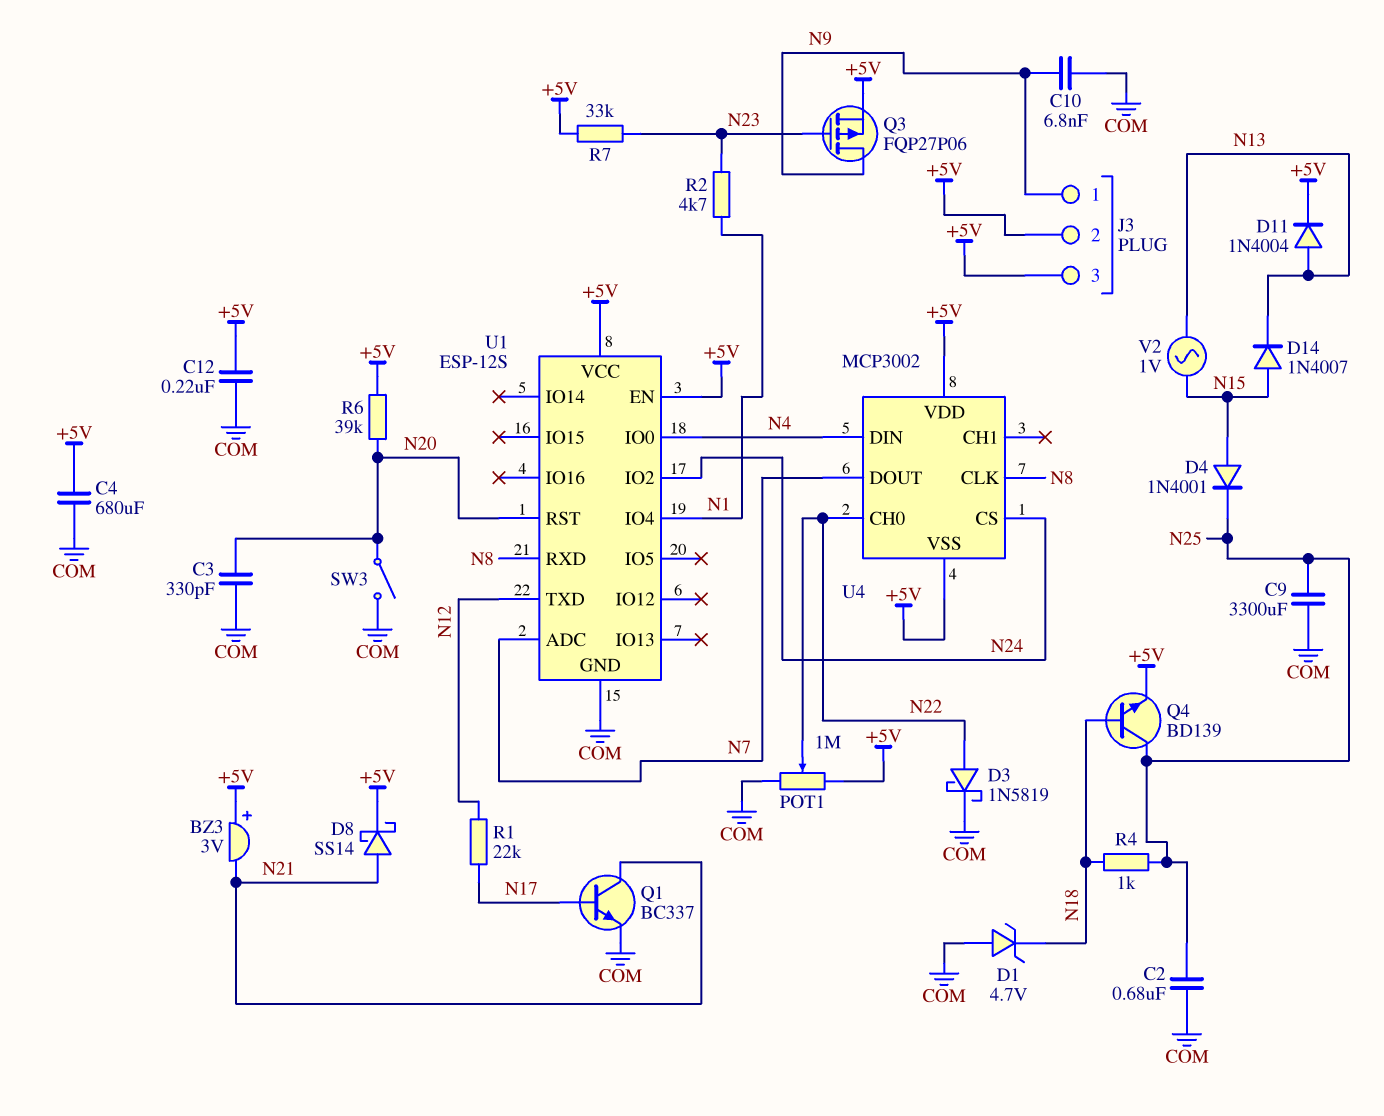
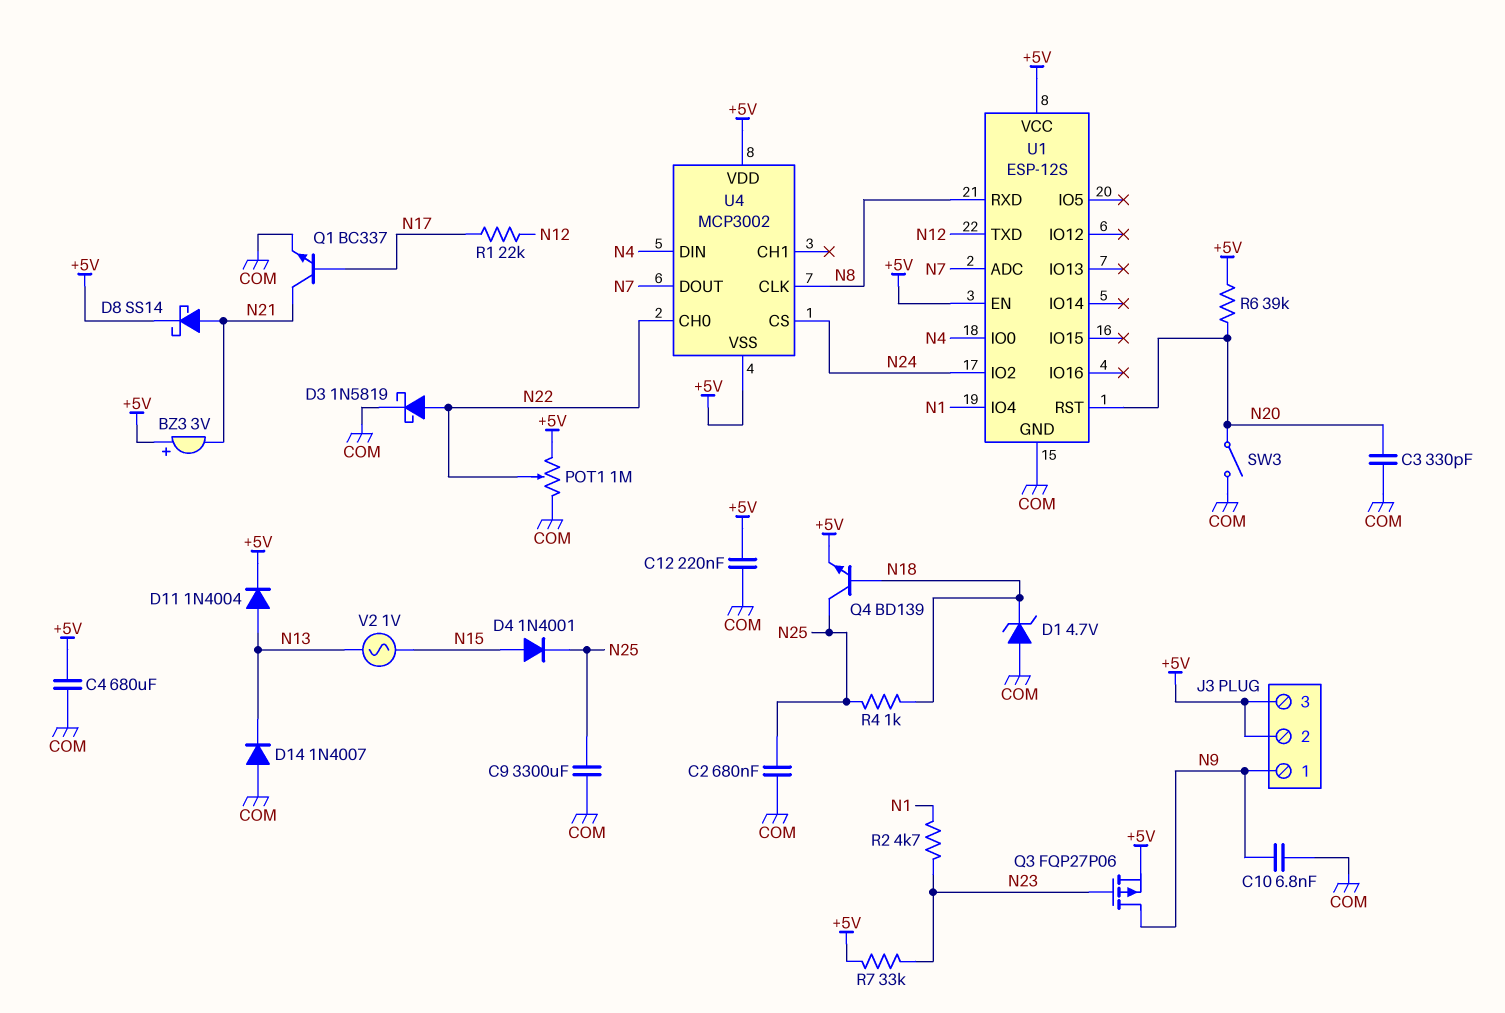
D14: diode 1N4007 (A N15, K N13) -> diode 1N4007 (A COM, K N13)

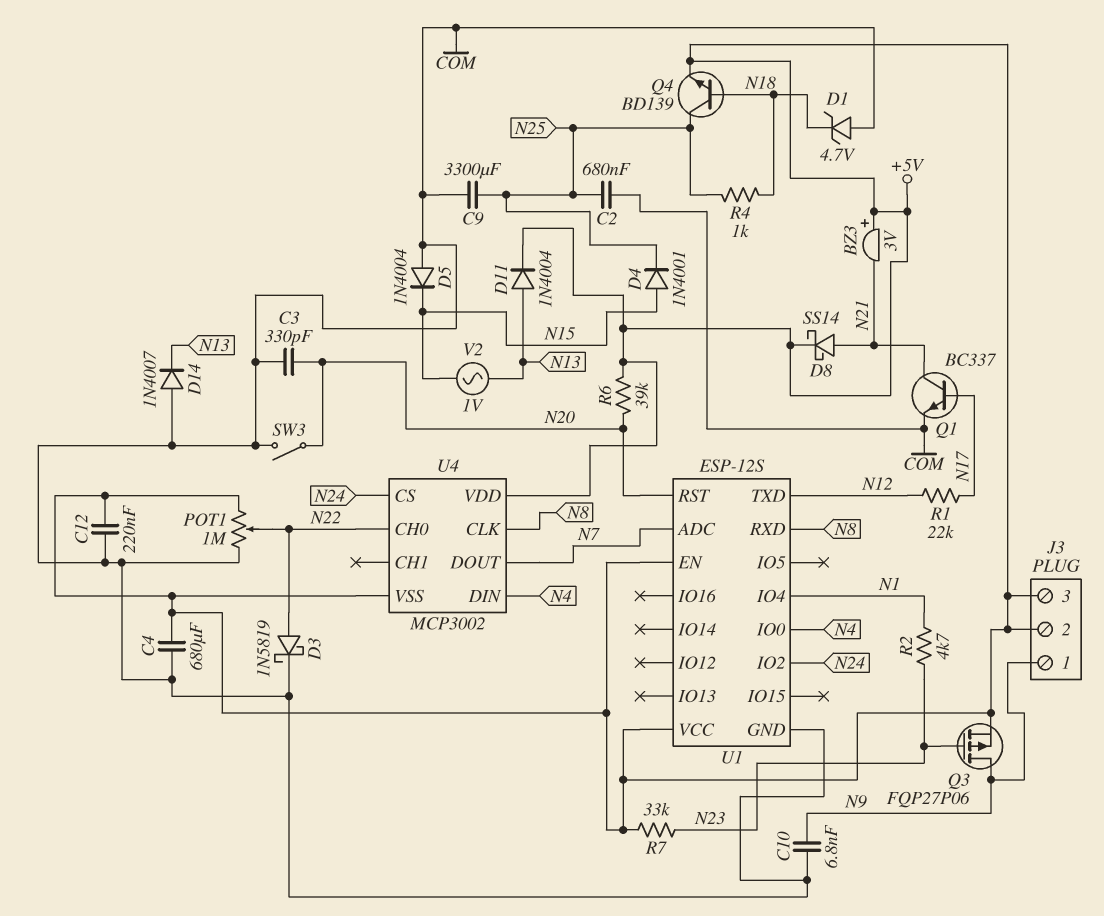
D5: none -> diode 1N4004 (A COM, K N15)

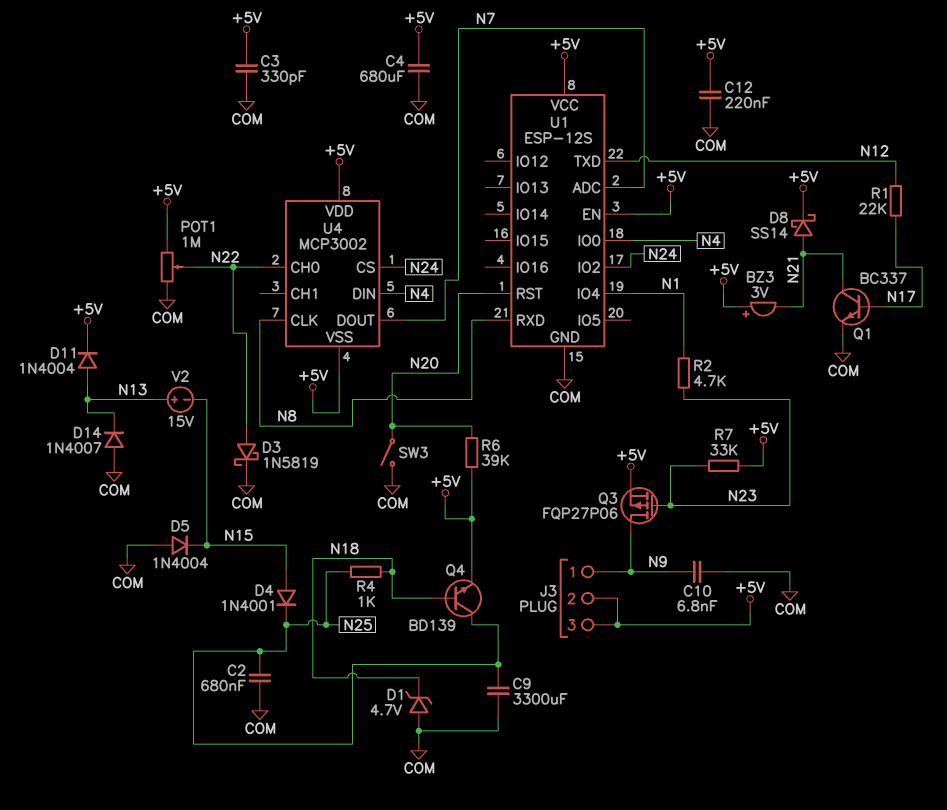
C3: 330pF (COM, N20) -> 330pF (+5V, COM)
V2: AC 1V (N13, N15) -> 15V (plus N13, minus N15)

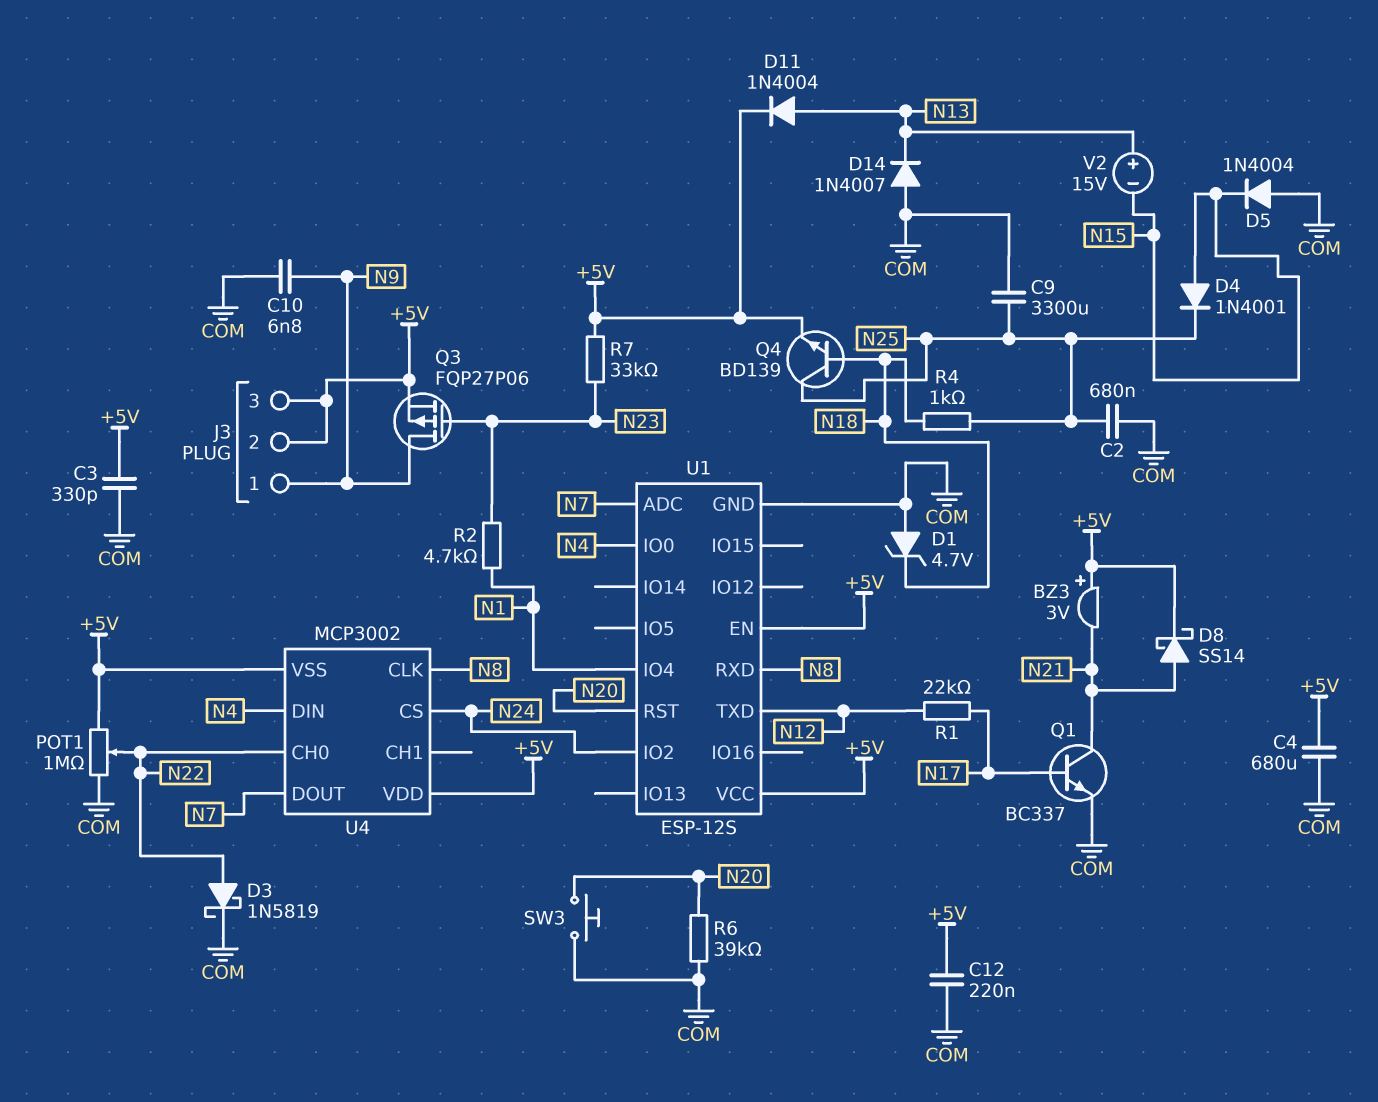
R6: 39k (+5V, N20) -> 39k (COM, N20)
SW3: switch (COM, N20) -> button (COM, N20)

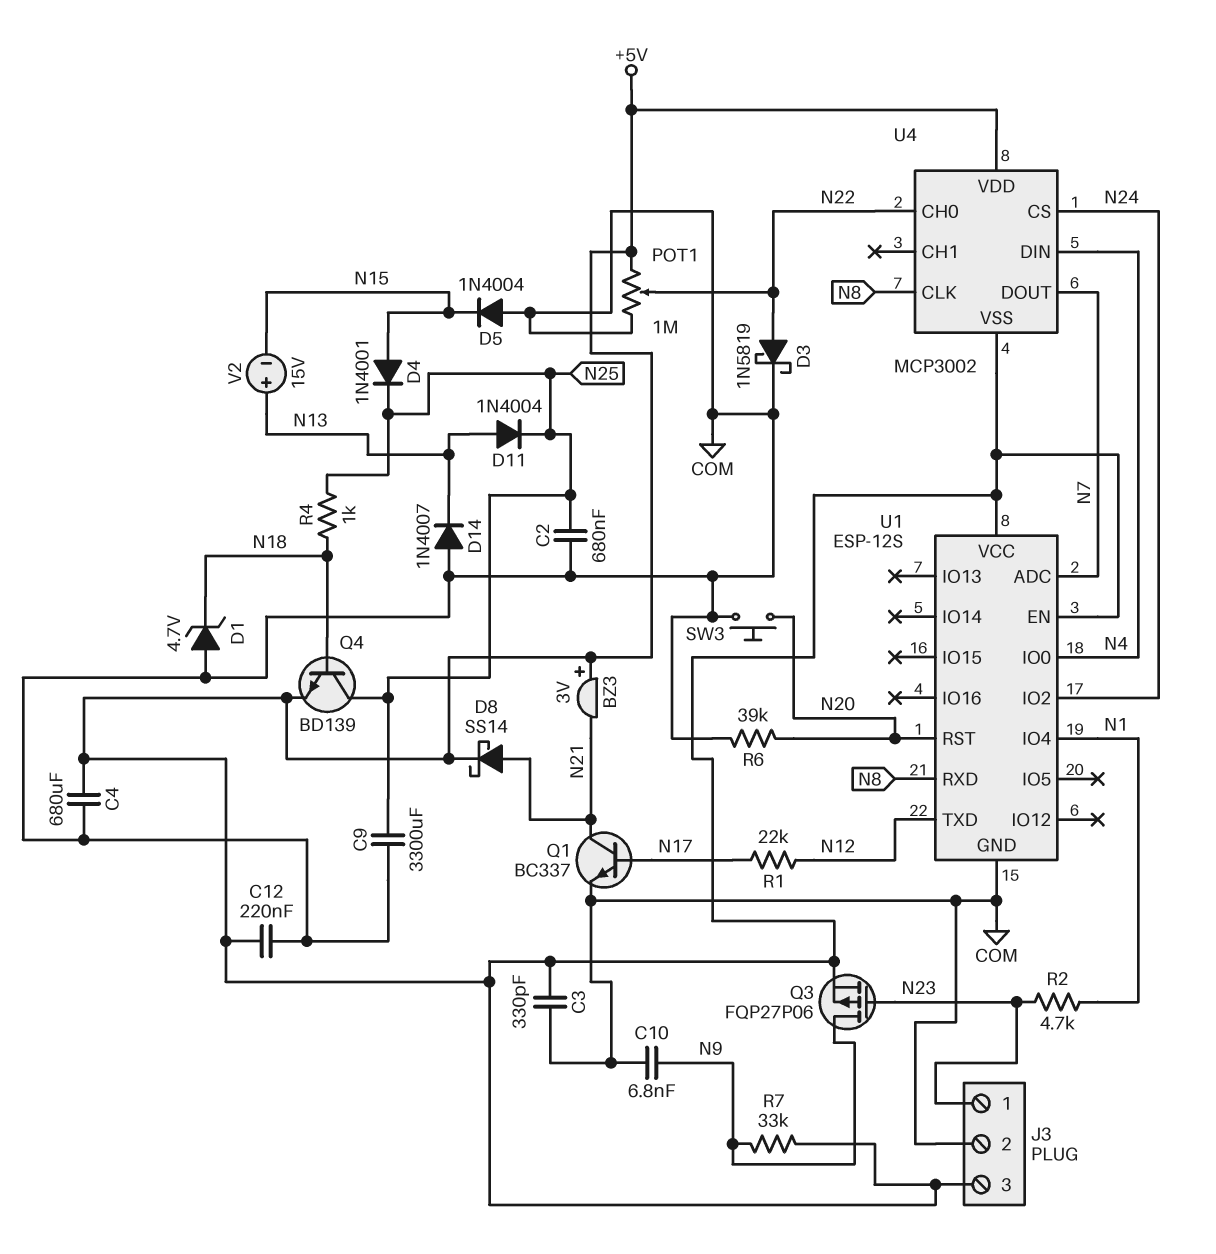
D11: diode 1N4004 (A N13, K +5V) -> diode 1N4004 (A N13, K N25)
J3 pin 1: N9 -> N23
J3 pin 2: +5V -> COM
R7: 33k (+5V, N23) -> 33k (+5V, N9)

